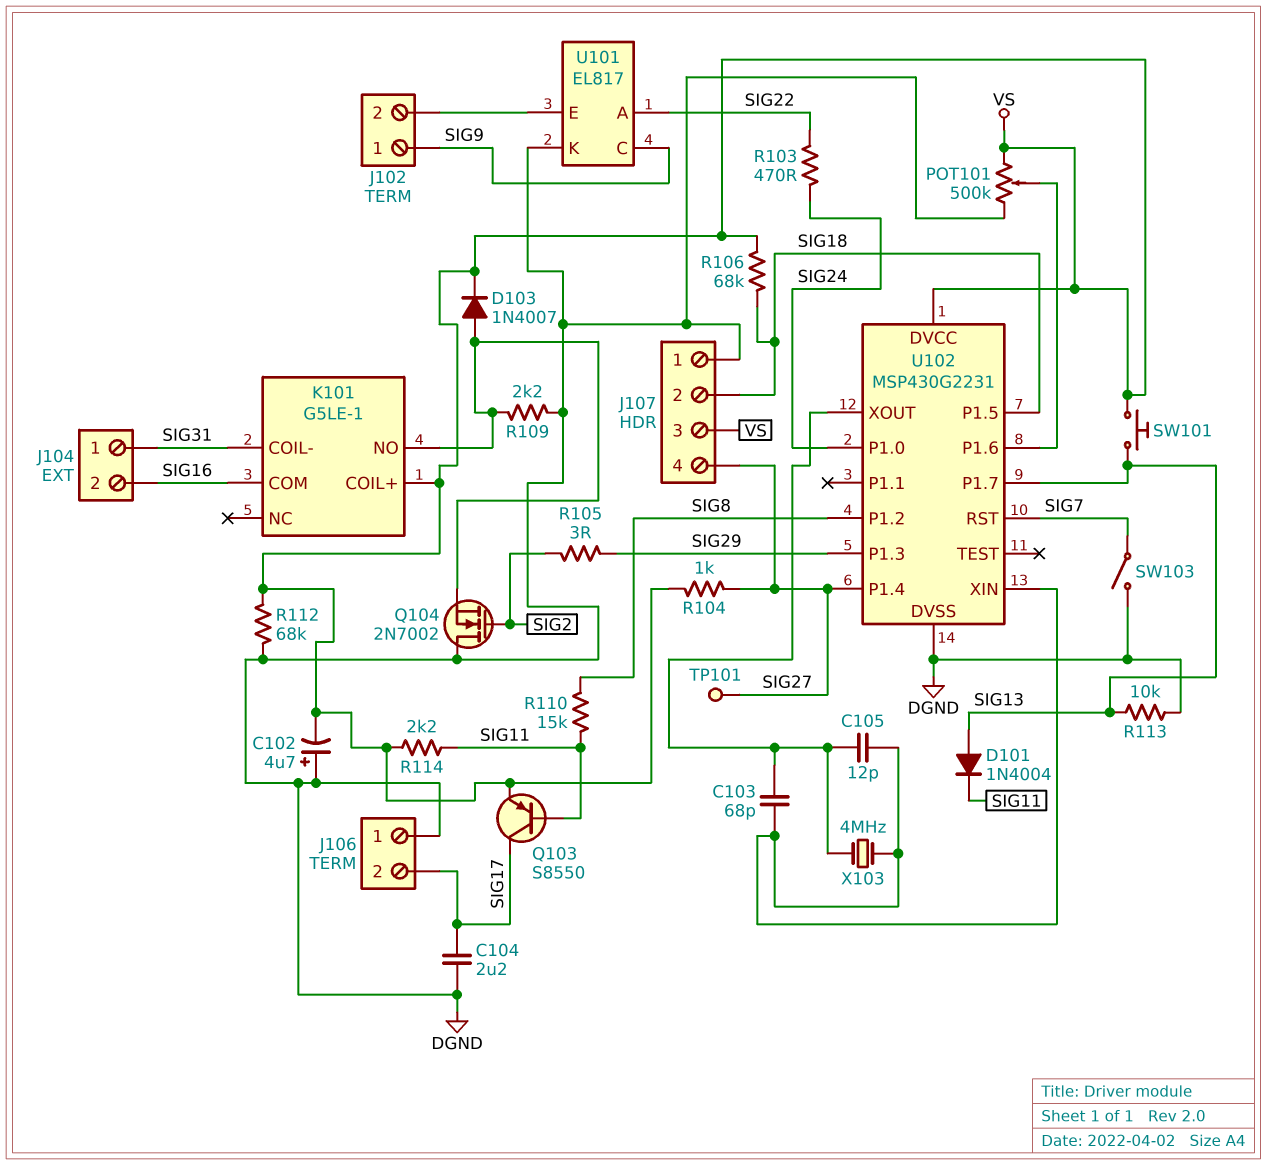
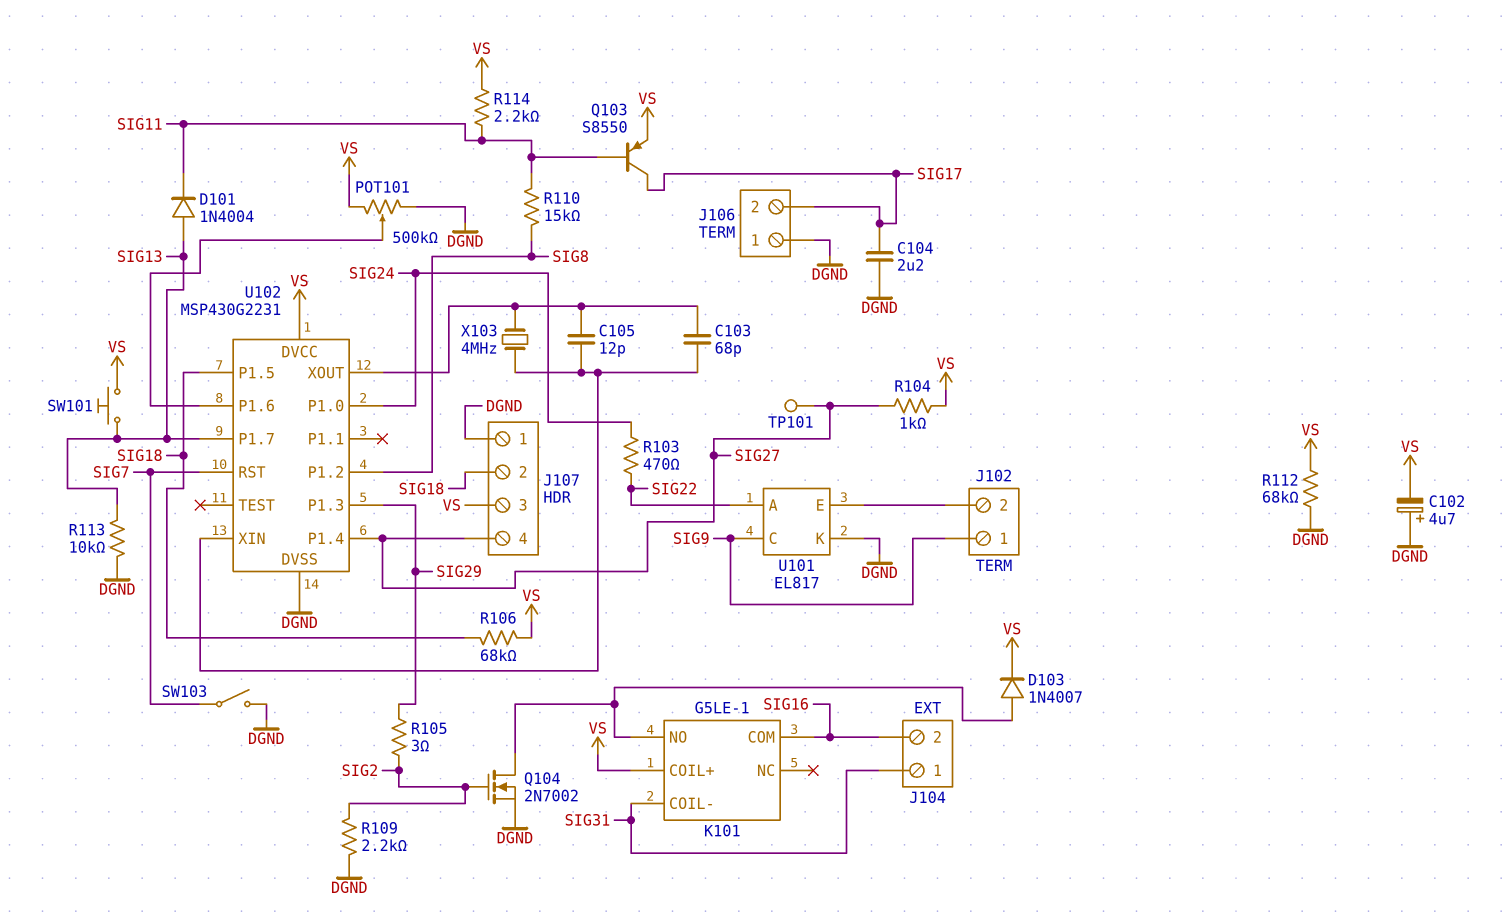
Q104: NMOS 2N7002 (G SIG2, D DGND, S K101/NO) -> NMOS 2N7002 (G SIG2, D K101/NO, S DGND)
R109: 2.2k (DGND, K101/NO) -> 2.2k (DGND, SIG2)

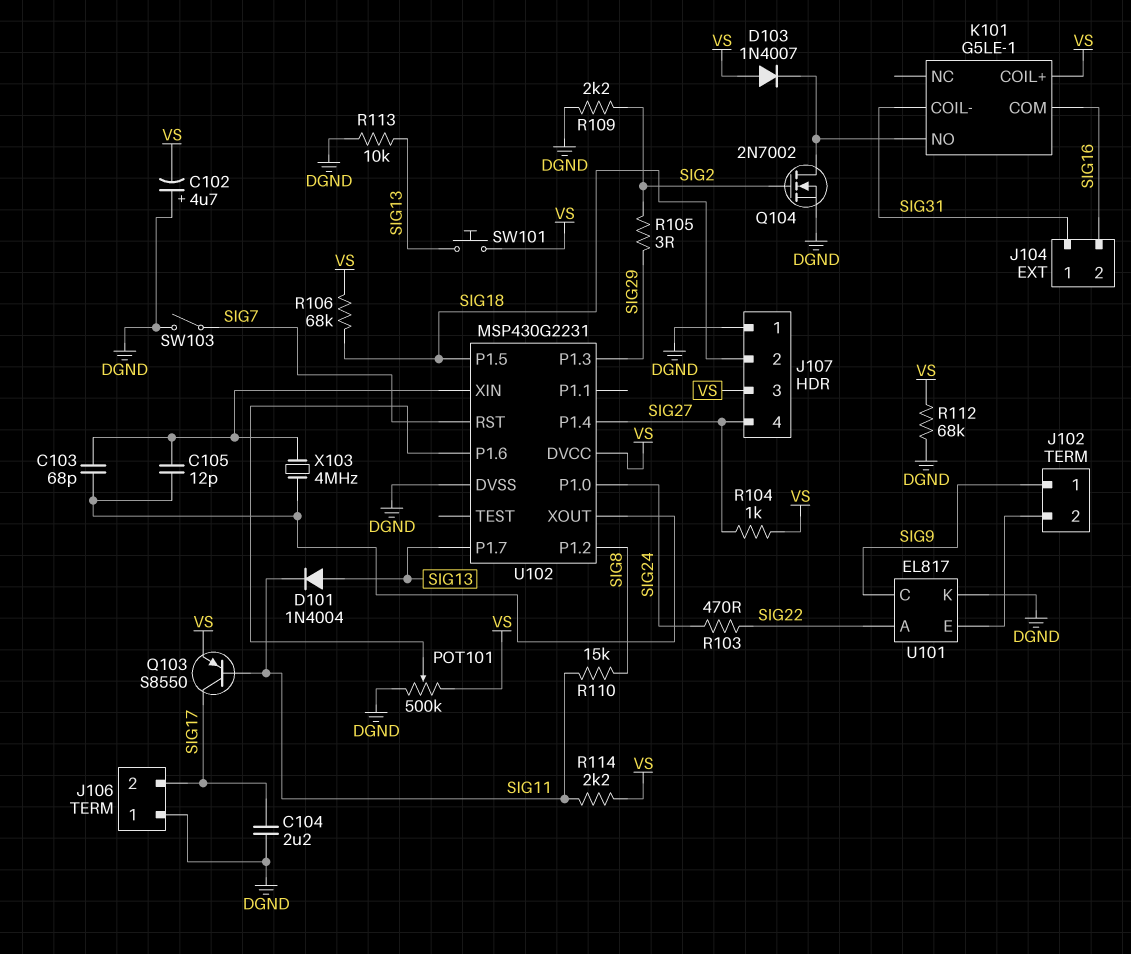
D103: diode 1N4007 (A K101/NO, K VS) -> diode 1N4007 (A VS, K K101/NO)
TP101: test point (SIG27) -> none

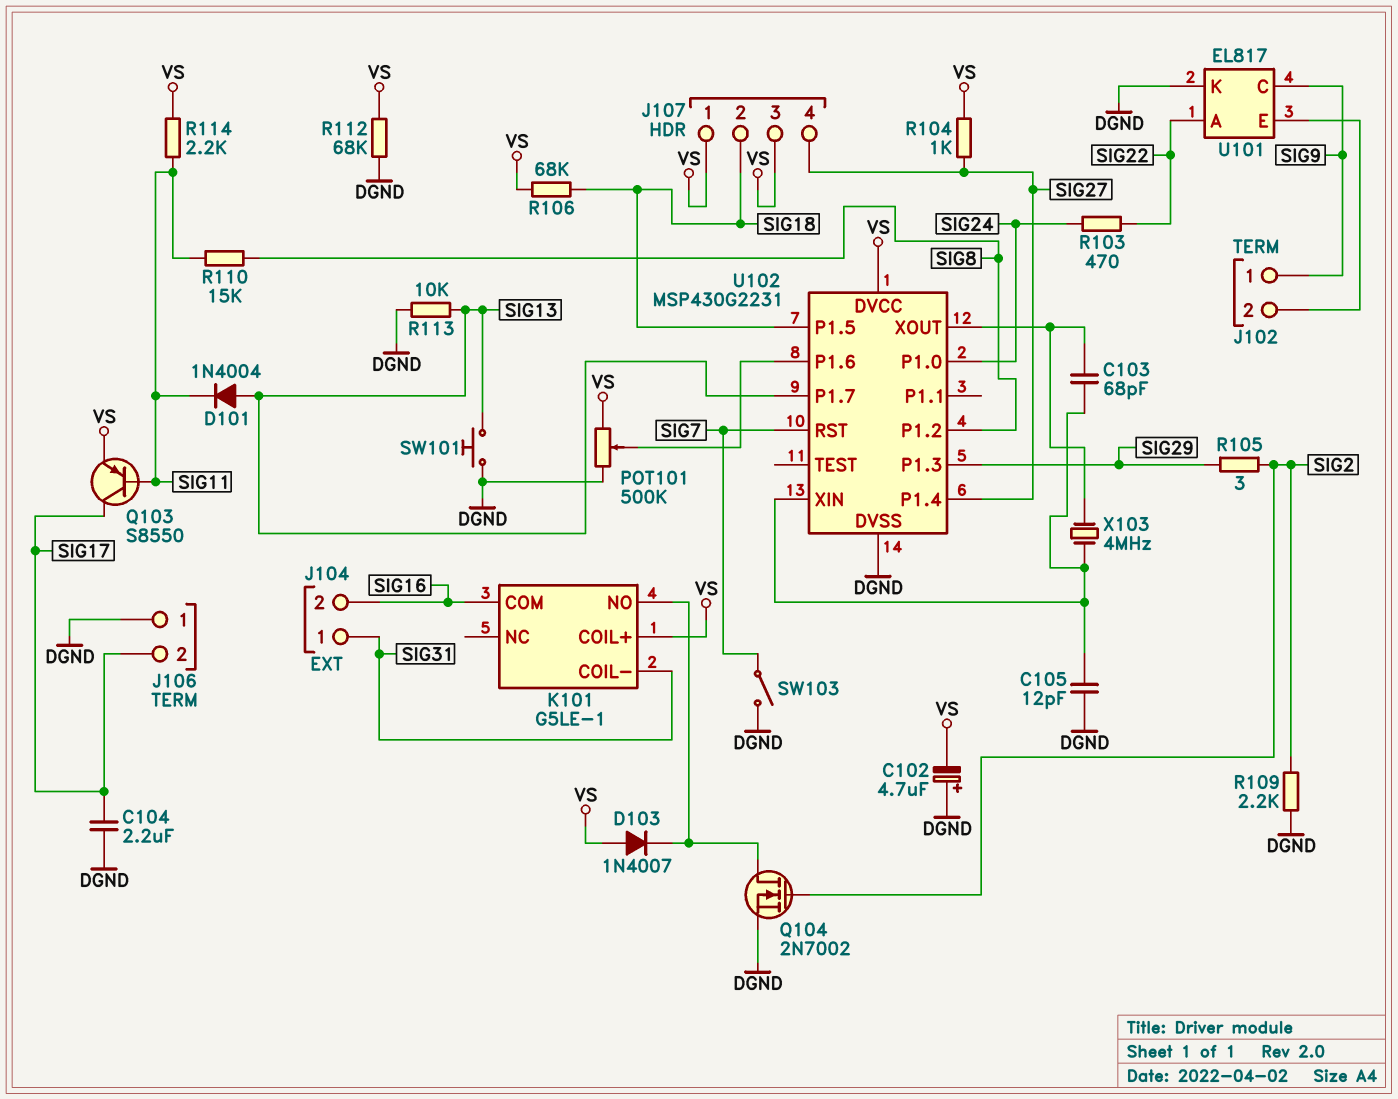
C105: 12pF (U102/XIN, U102/XOUT) -> 12pF (DGND, U102/XIN)
J107 pin 1: DGND -> VS
SW101: button (SIG13, VS) -> button (DGND, SIG13)

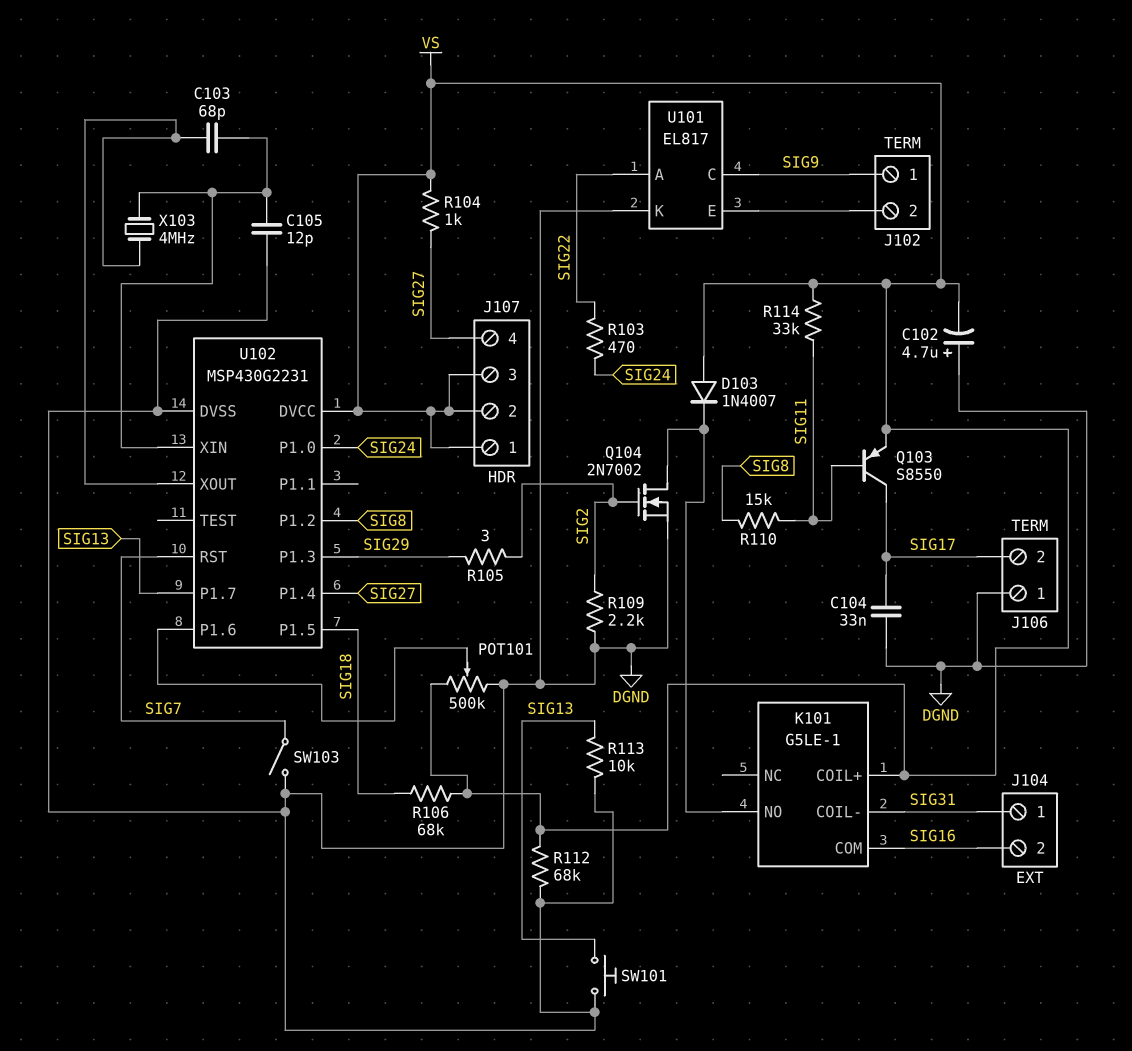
C104: 2.2uF (DGND, SIG17) -> 33nF (DGND, SIG17)
D101: diode 1N4004 (A SIG13, K SIG11) -> none
J107 pin 2: SIG18 -> VS
R114: 2.2k (SIG11, VS) -> 33k (SIG11, VS)

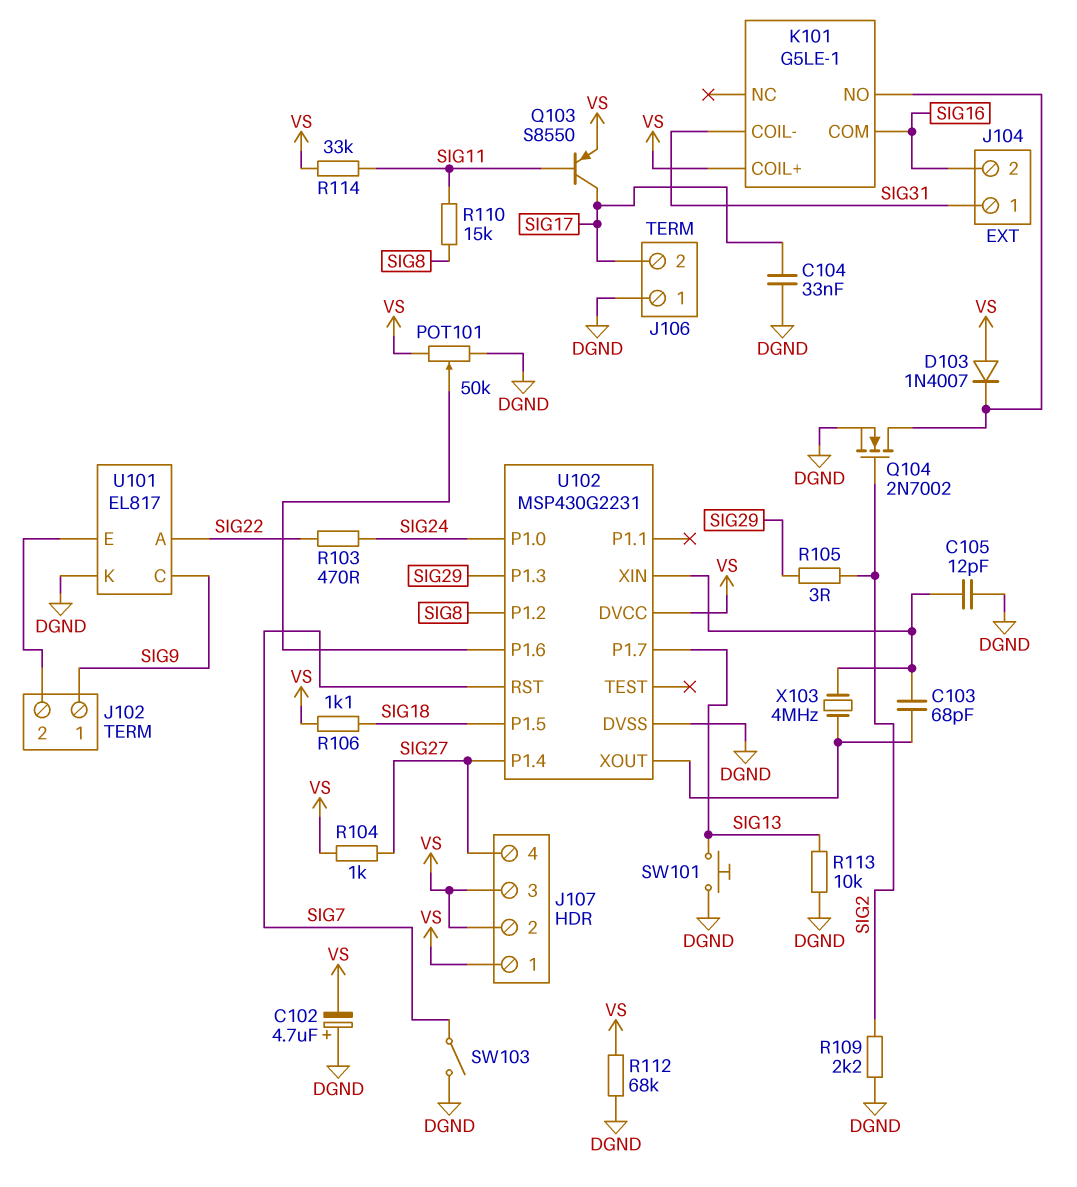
POT101: 500k (DGND, VS, wiper U102/P1.6) -> 50k (DGND, VS, wiper U102/P1.6)
R106: 68k (SIG18, VS) -> 1.1k (SIG18, VS)

